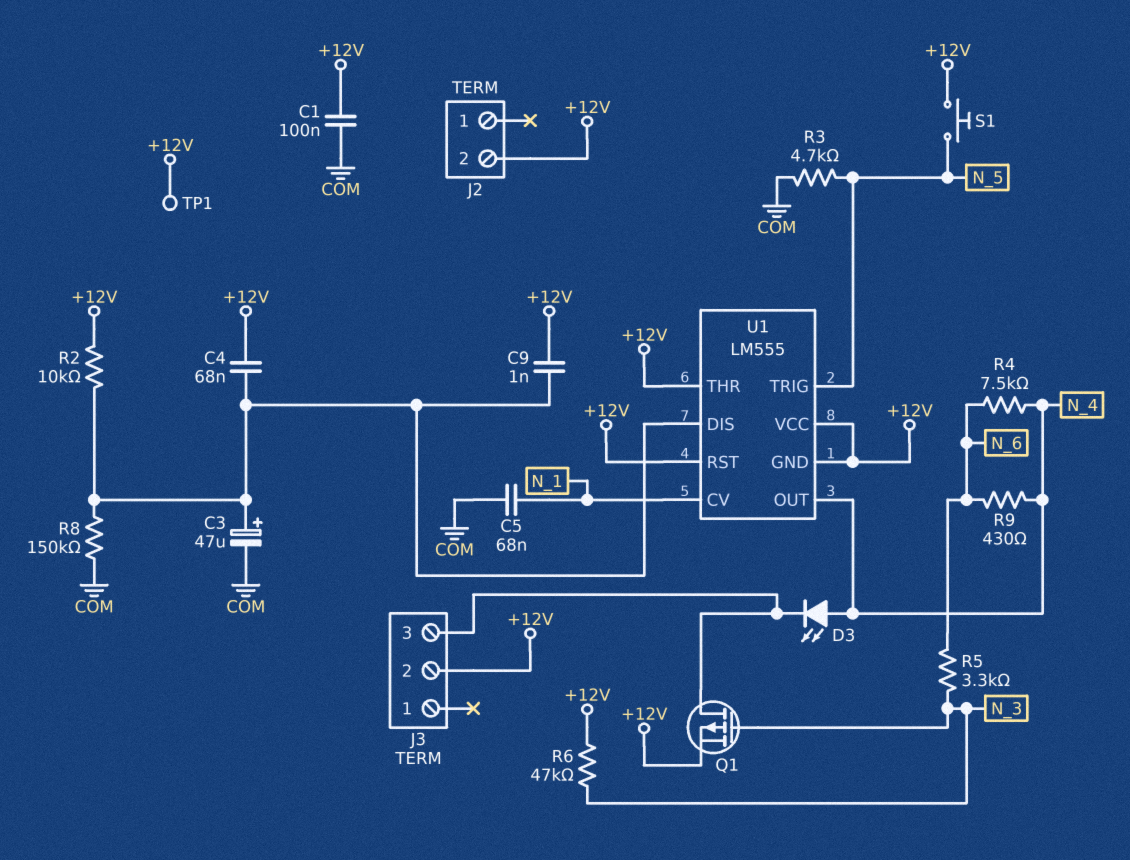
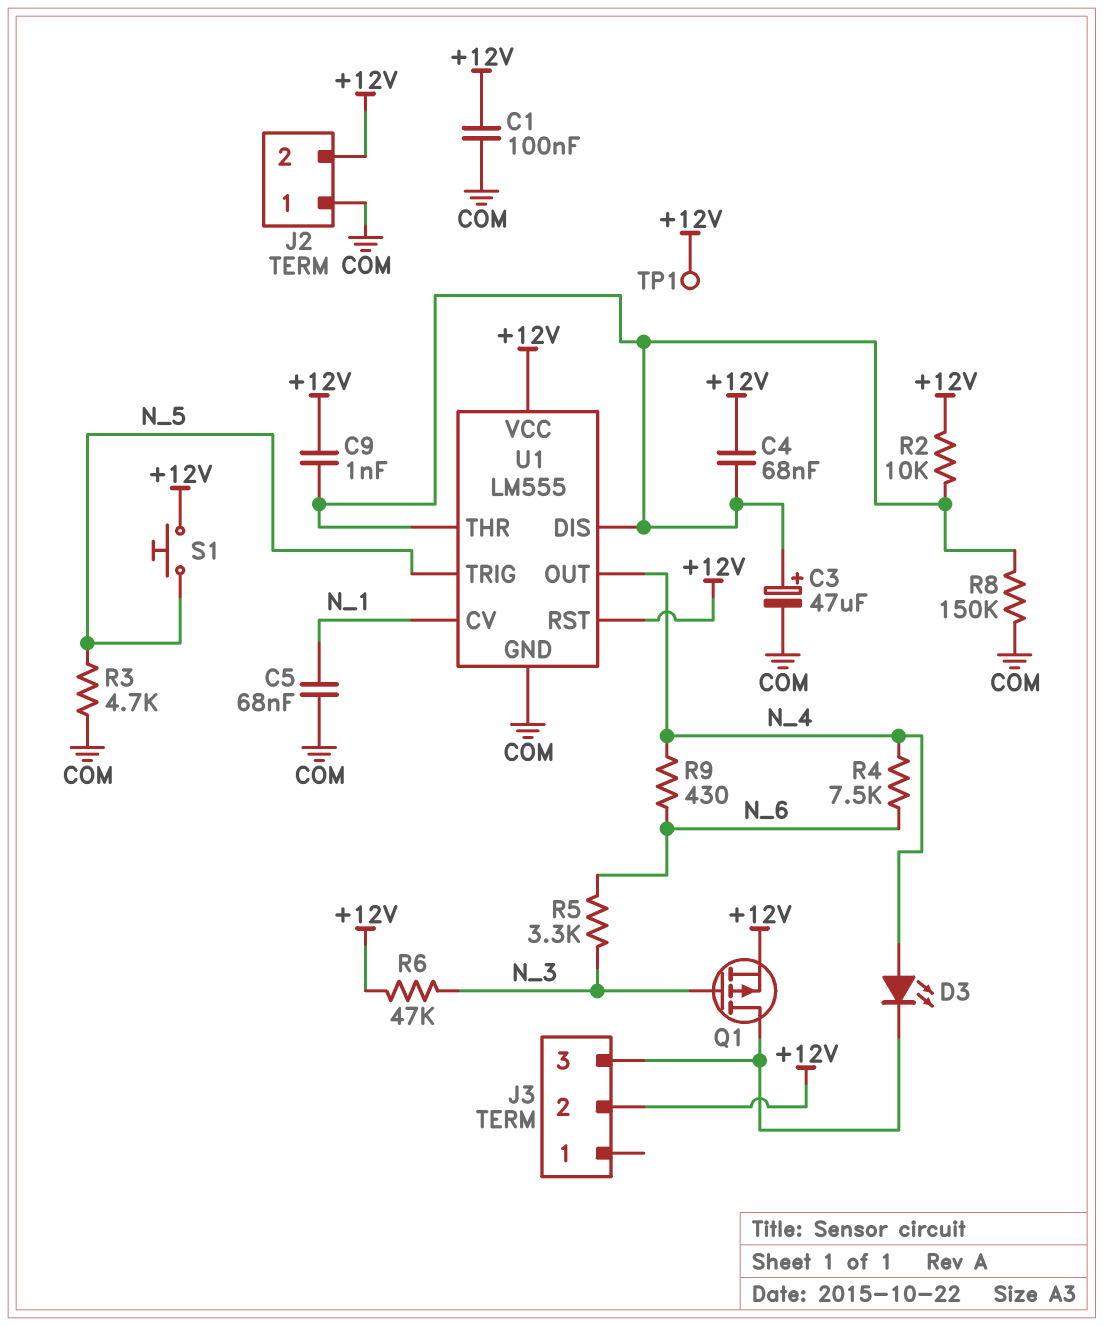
J2 pin 1: none -> COM
U1 pin GND: +12V -> COM
U1 pin THR: +12V -> U1/DIS

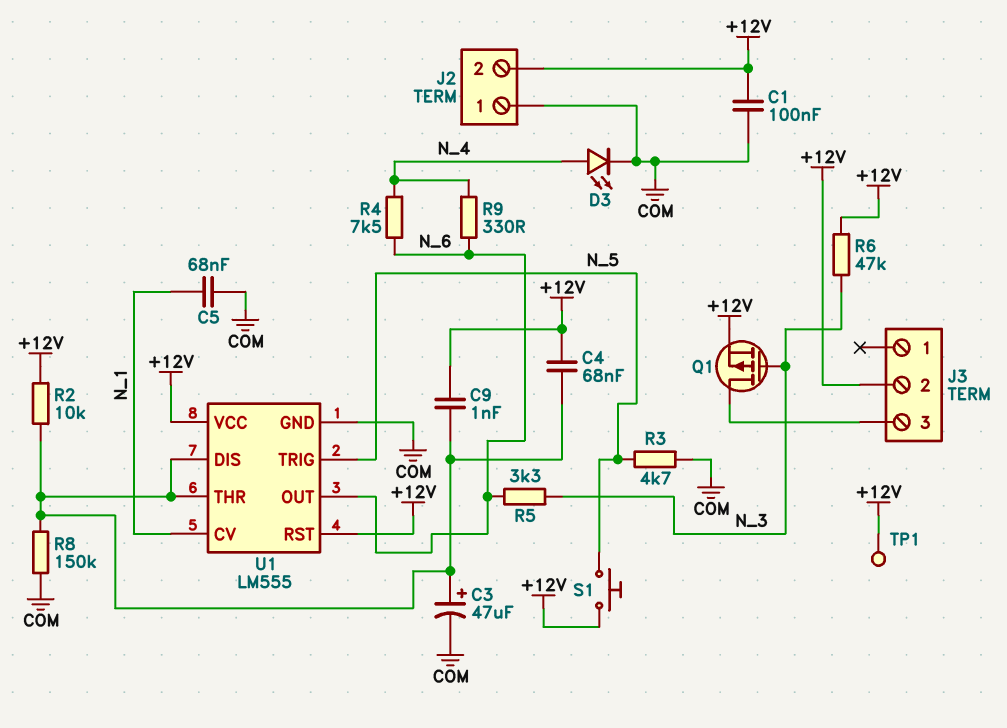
D3: LED (A N_4, K J3/3) -> LED (A N_4, K COM)
R9: 430 (N_4, N_6) -> 330 (N_4, N_6)
U1 pin OUT: N_4 -> N_6

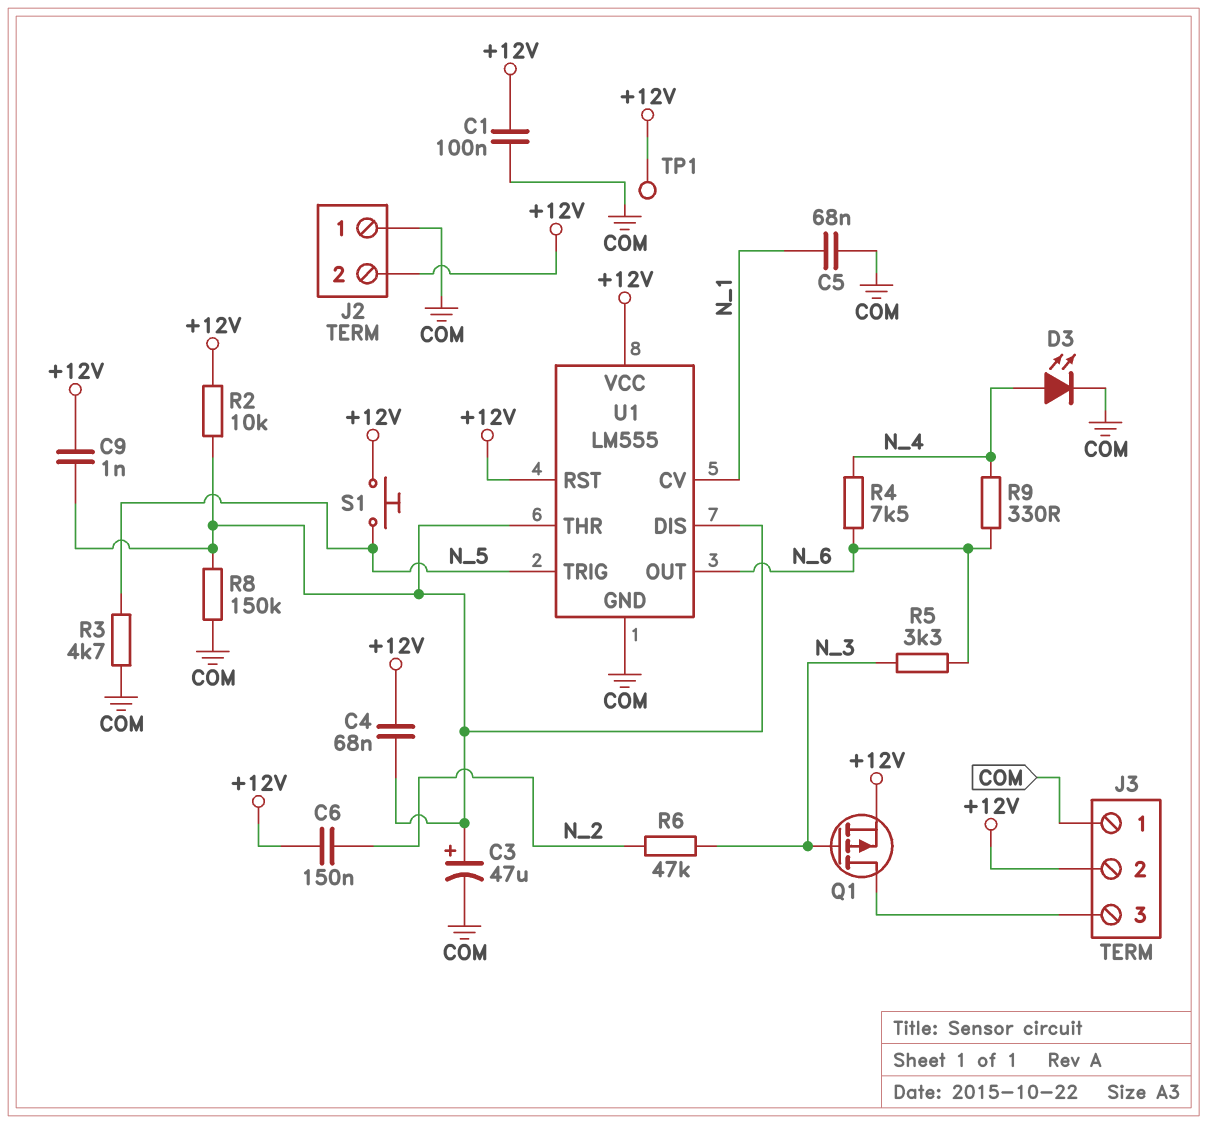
C6: none -> 150nF (+12V, N_2)
J3 pin 1: none -> COM
R6: 47k (+12V, N_3) -> 47k (N_2, N_3)

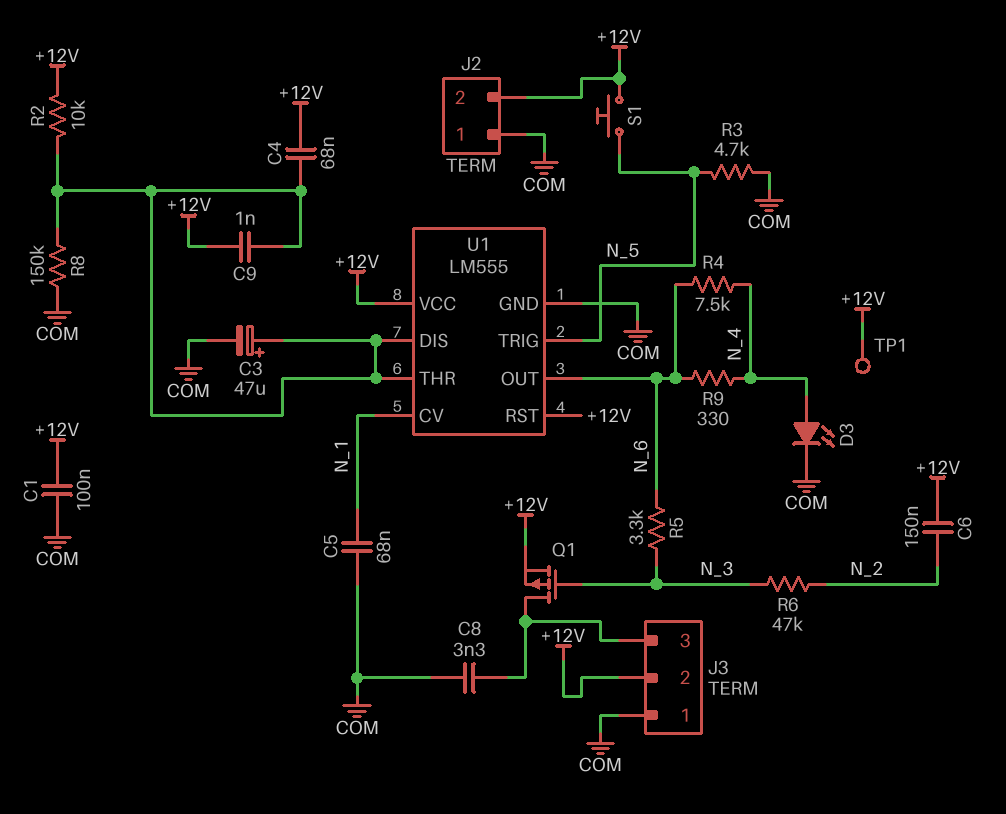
C8: none -> 3.3nF (COM, J3/3)

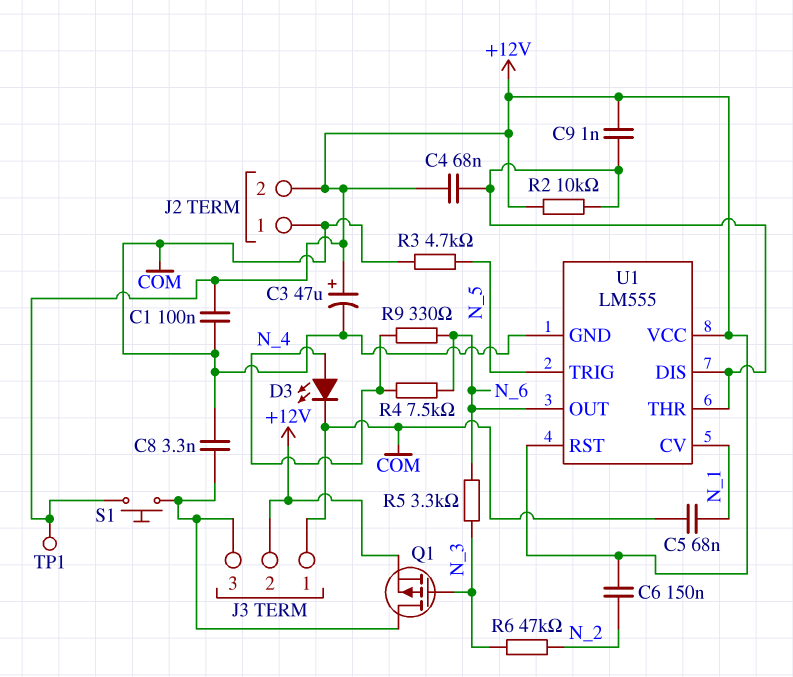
C3: 47uF (plus U1/DIS, minus COM) -> 47uF (plus +12V, minus COM)
R8: 150k (COM, U1/DIS) -> none
S1: button (+12V, N_5) -> button (+12V, J3/3)

